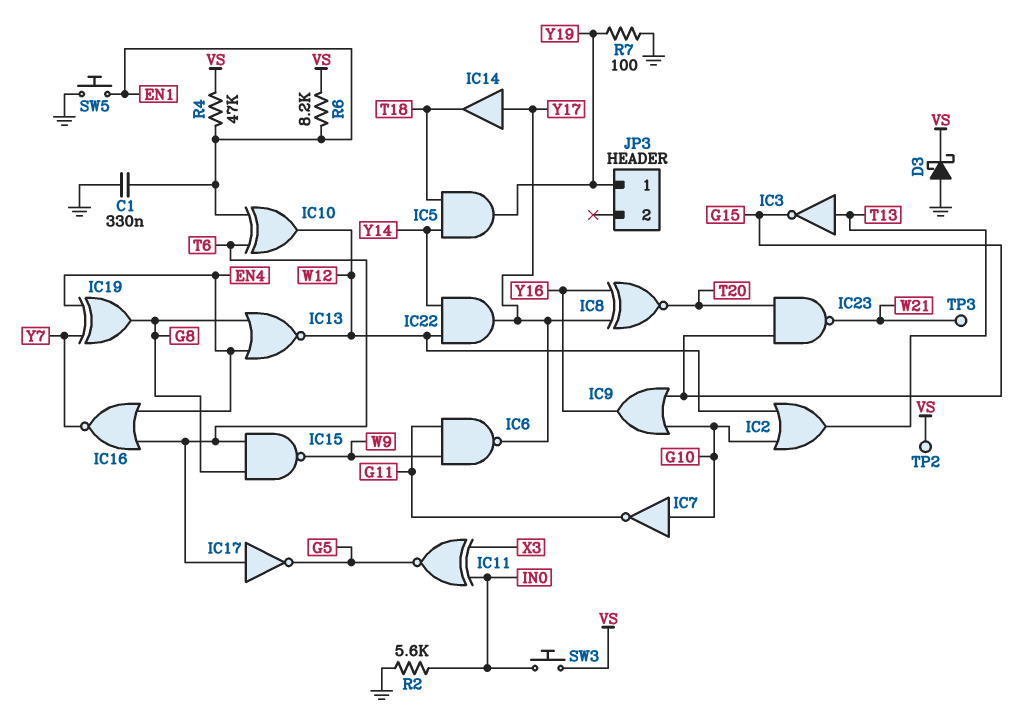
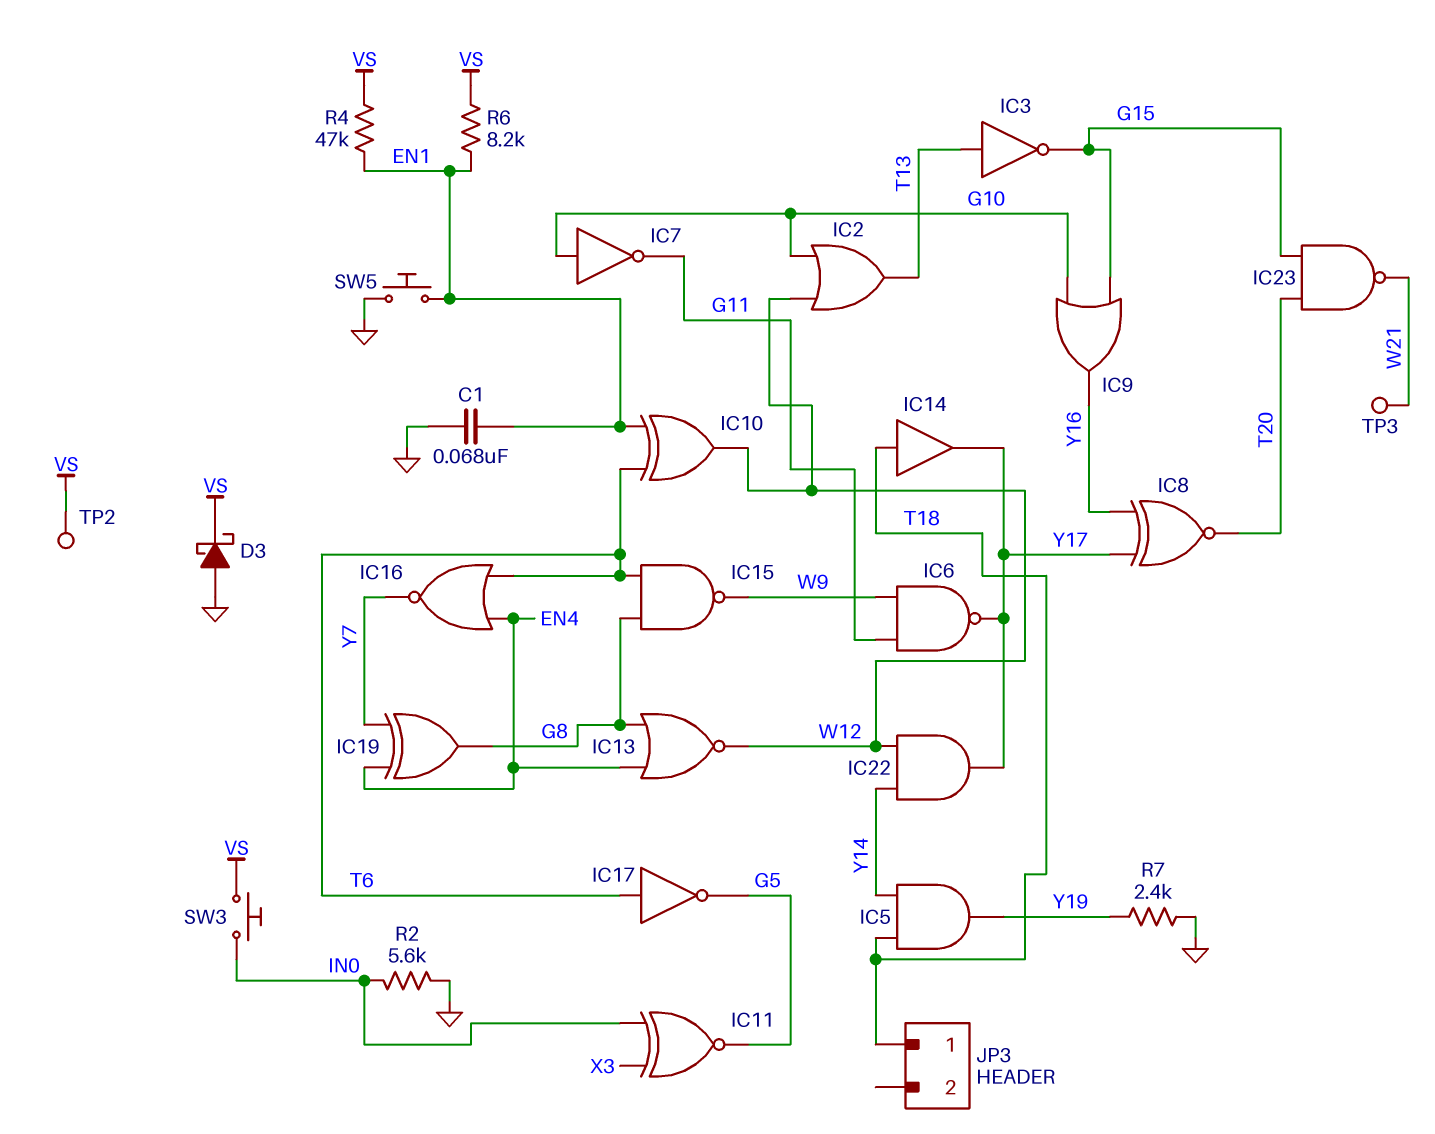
C1: 330nF (EN1, GND) -> 68nF (EN1, GND)
IC14: buffer (in Y17, out T18) -> buffer (in T18, out Y17)
JP3 pin 1: Y19 -> T18
R7: 100 (GND, Y19) -> 2.4k (GND, Y19)

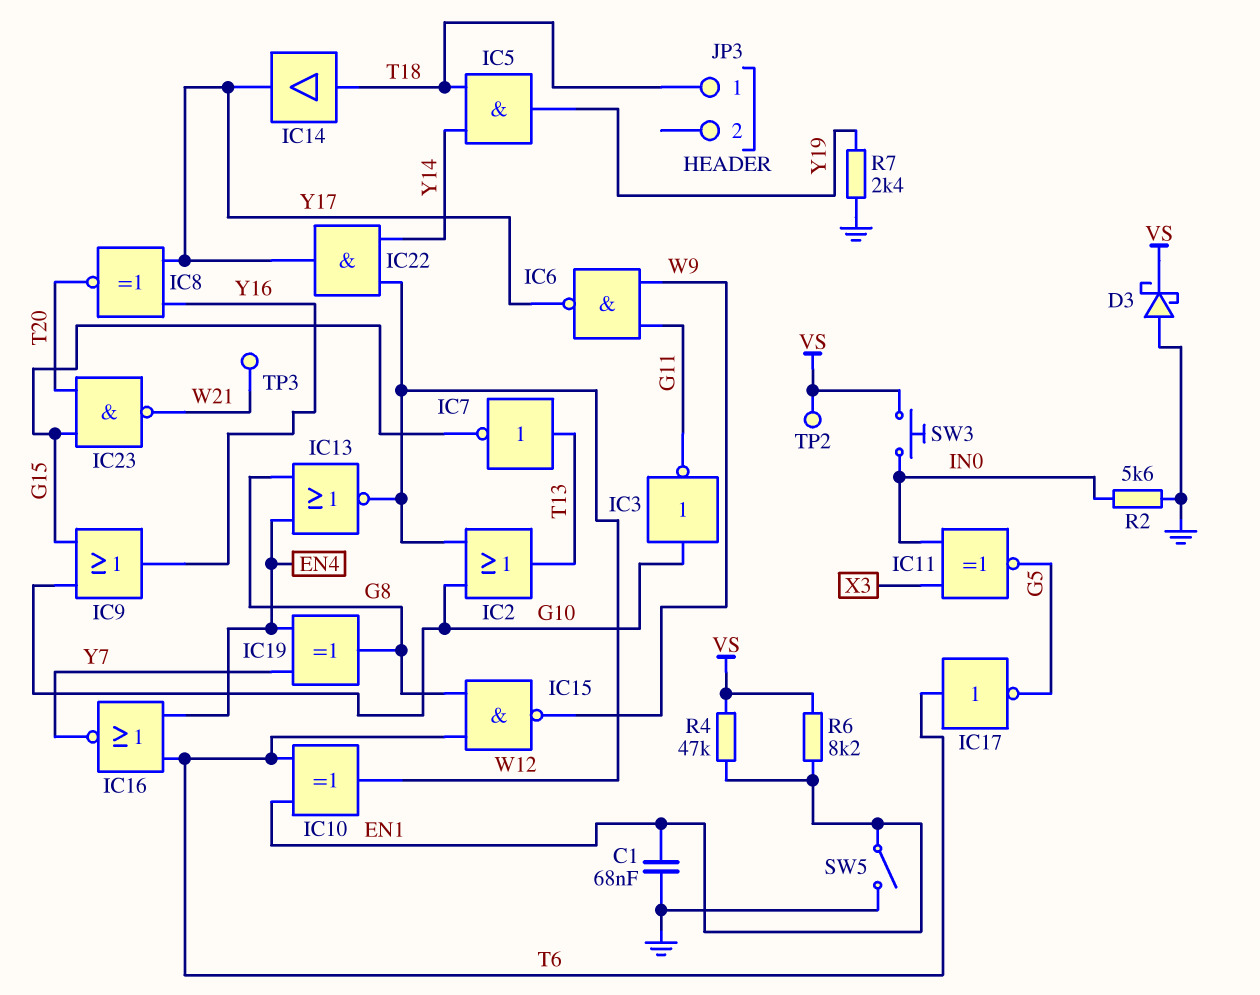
IC3: NOT (in T13, out G15) -> NOT (in G10, out G11)
IC7: NOT (in G10, out G11) -> NOT (in T13, out G15)
SW5: button (EN1, GND) -> switch (EN1, GND)

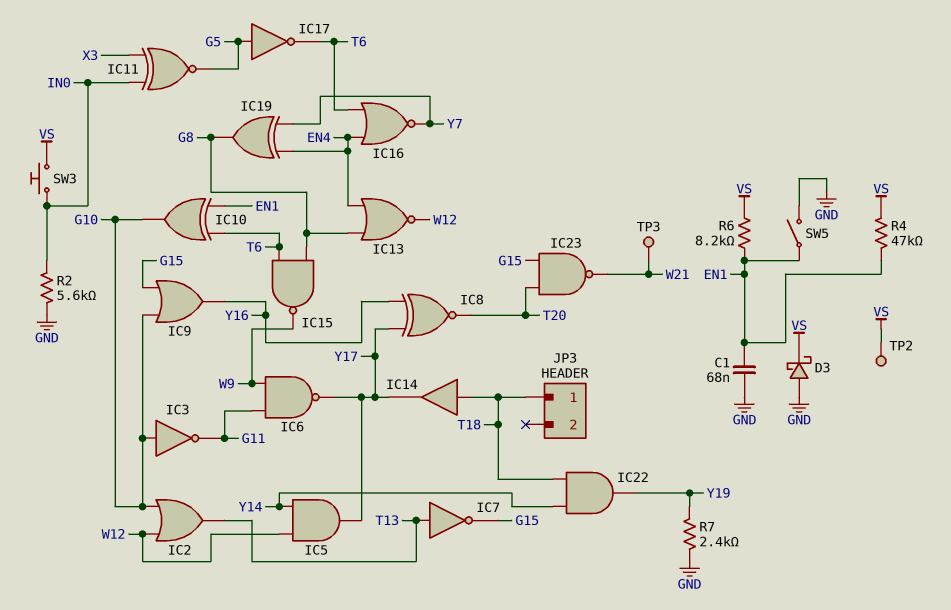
IC5: AND (in T18, in Y14, out Y19) -> AND (in W12, in Y14, out Y17)
IC10: XOR (in EN1, in T6, out W12) -> XOR (in EN1, in T6, out G10)
IC17: NOT (in T6, out G5) -> NOT (in G5, out T6)
IC22: AND (in W12, in Y14, out Y17) -> AND (in T18, in Y14, out Y19)

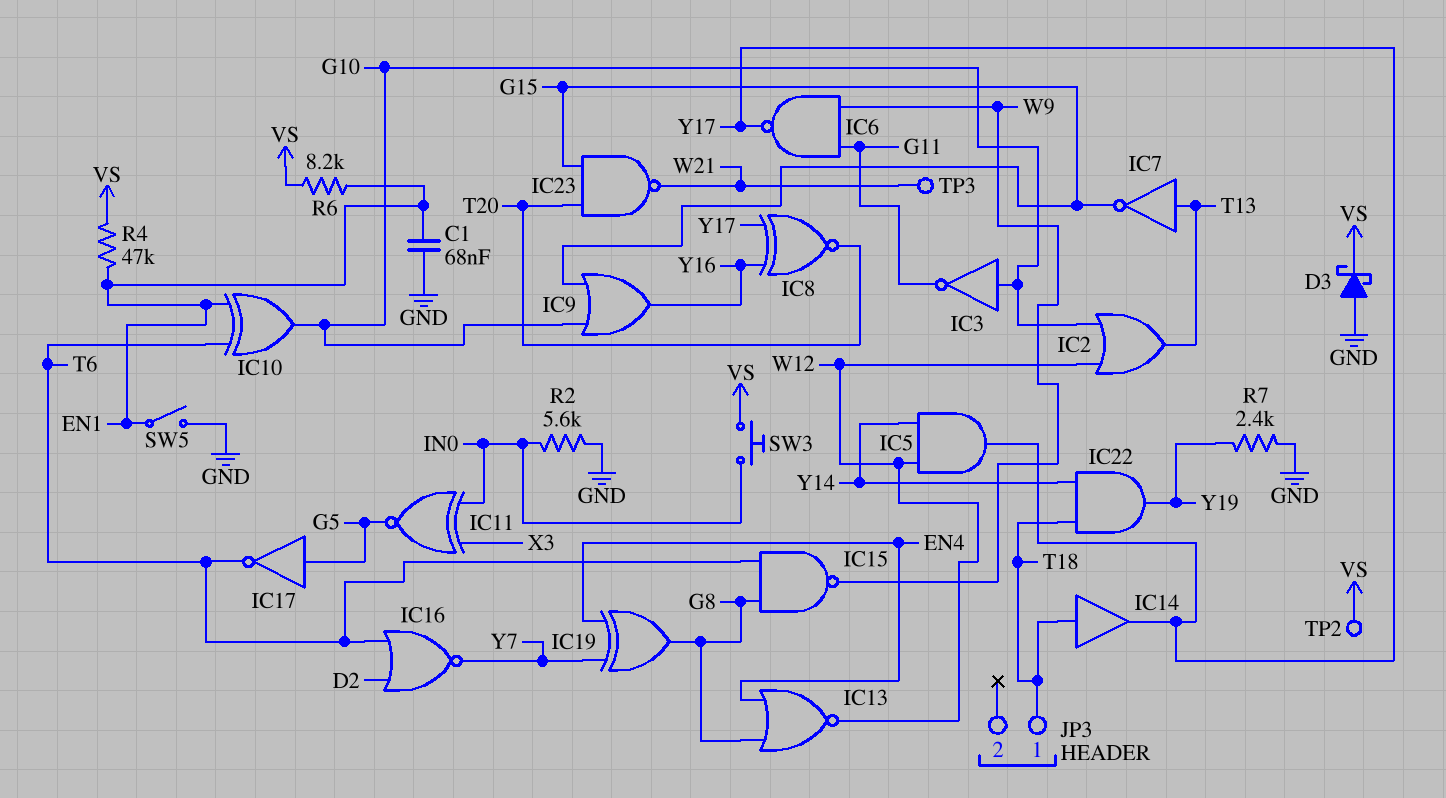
IC16: NOR (in EN4, in T6, out Y7) -> NOR (in D2, in T6, out Y7)

